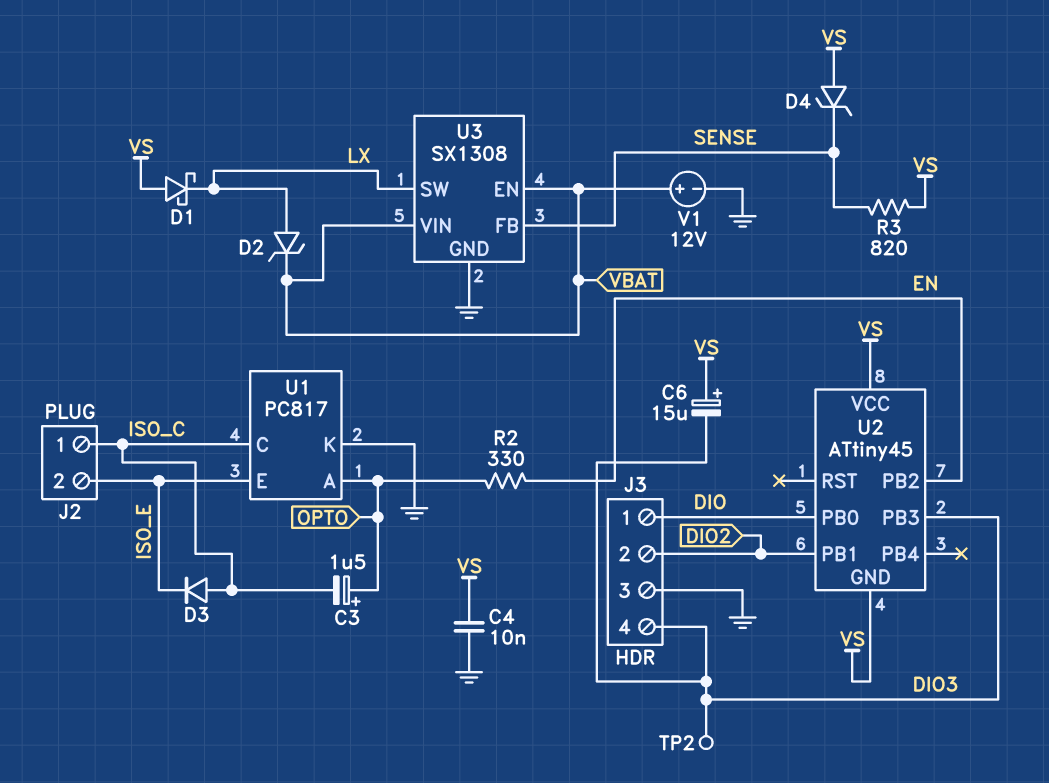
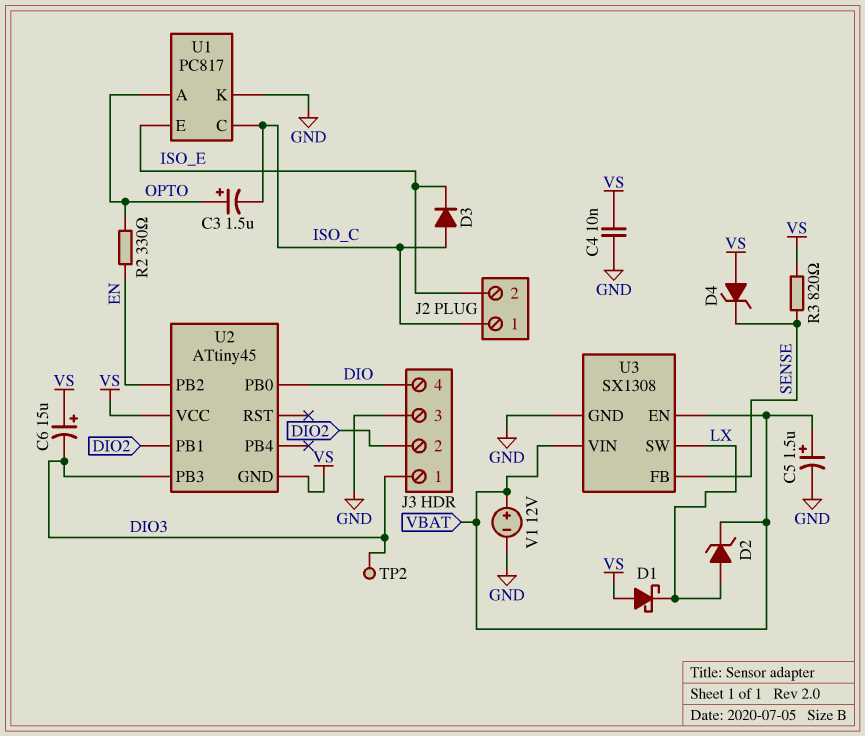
C5: none -> 1.5uF (plus VBAT, minus GND)
J3 pin 1: DIO -> DIO3
J3 pin 4: DIO3 -> DIO

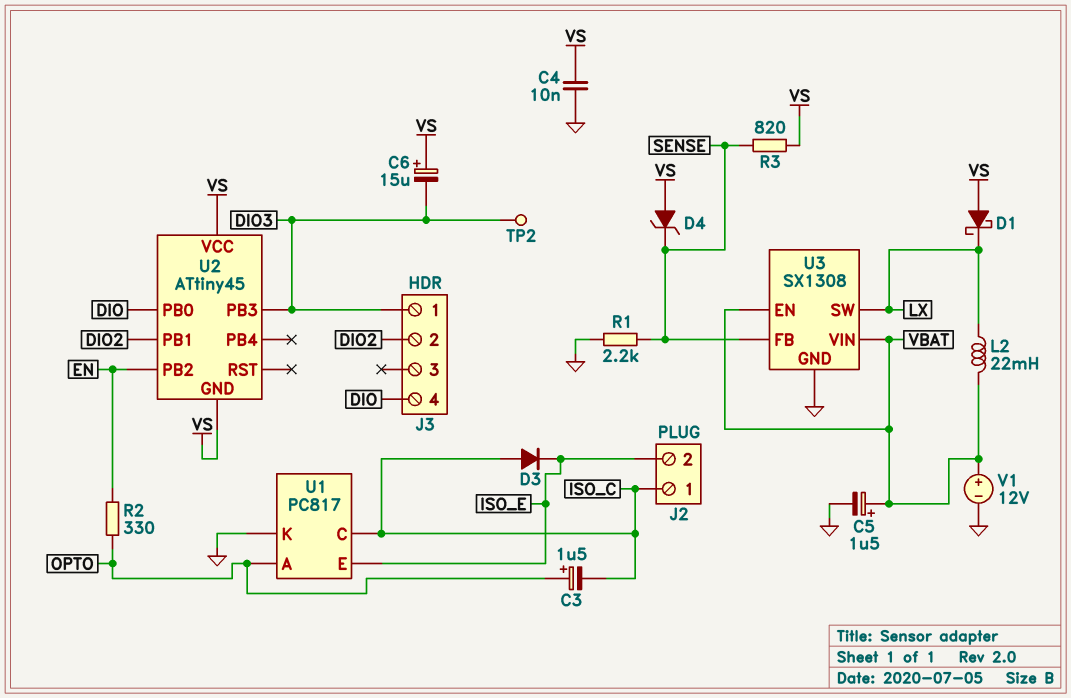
D2: zener (A LX, K VBAT) -> none
J3 pin 3: GND -> none
L2: none -> 22mH (LX, VBAT)
R1: none -> 2.2k (GND, SENSE)

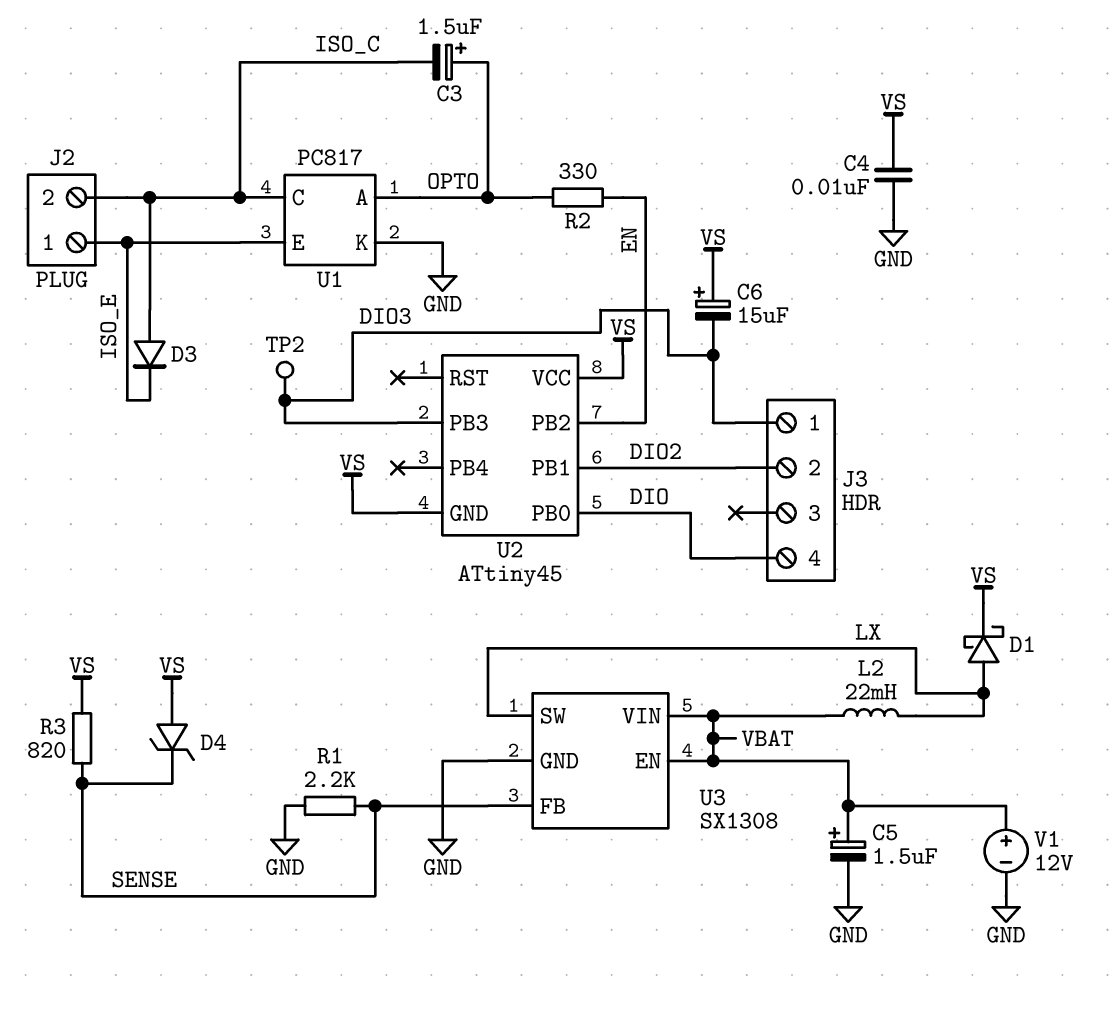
D1: schottky (A VS, K LX) -> schottky (A LX, K VS)
J2 pin 1: ISO_C -> ISO_E
J2 pin 2: ISO_E -> ISO_C

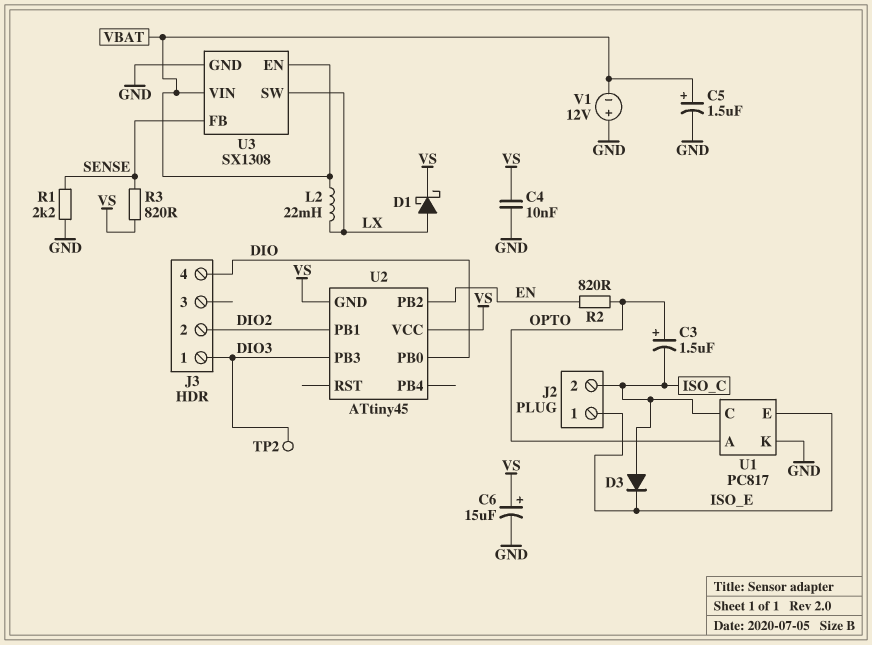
C6: 15uF (plus VS, minus DIO3) -> 15uF (plus VS, minus GND)
D4: zener (A VS, K SENSE) -> none
R2: 330 (EN, OPTO) -> 820 (EN, OPTO)
V1: 12V (plus VBAT, minus GND) -> 12V (plus GND, minus VBAT)

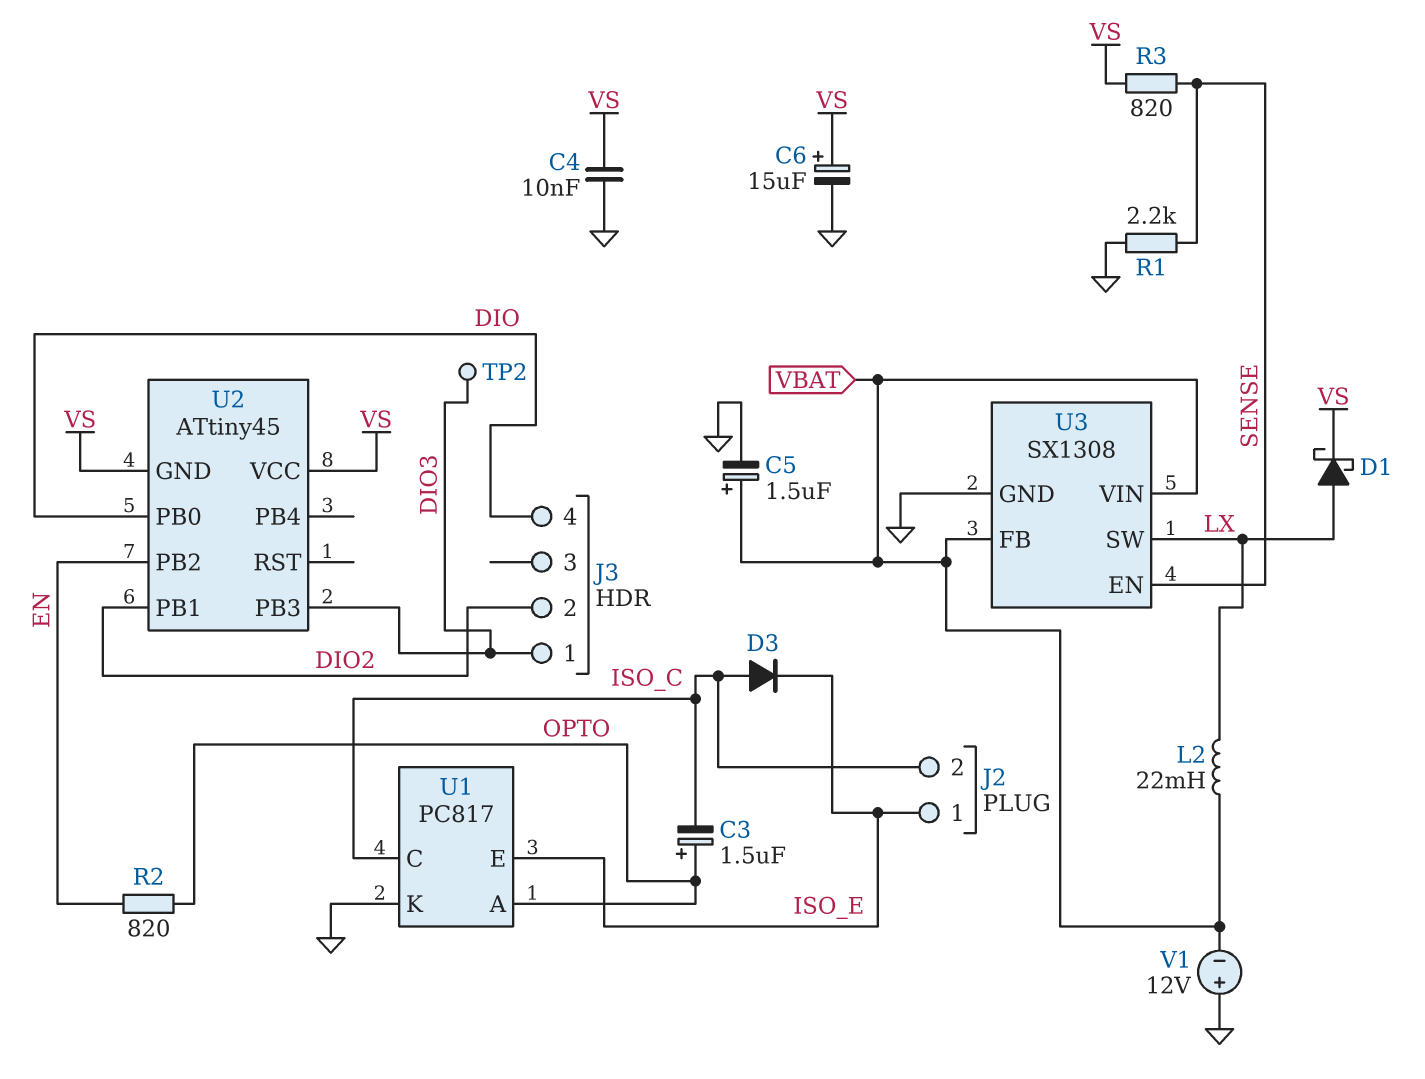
U3 pin EN: VBAT -> SENSE
U3 pin FB: SENSE -> VBAT

